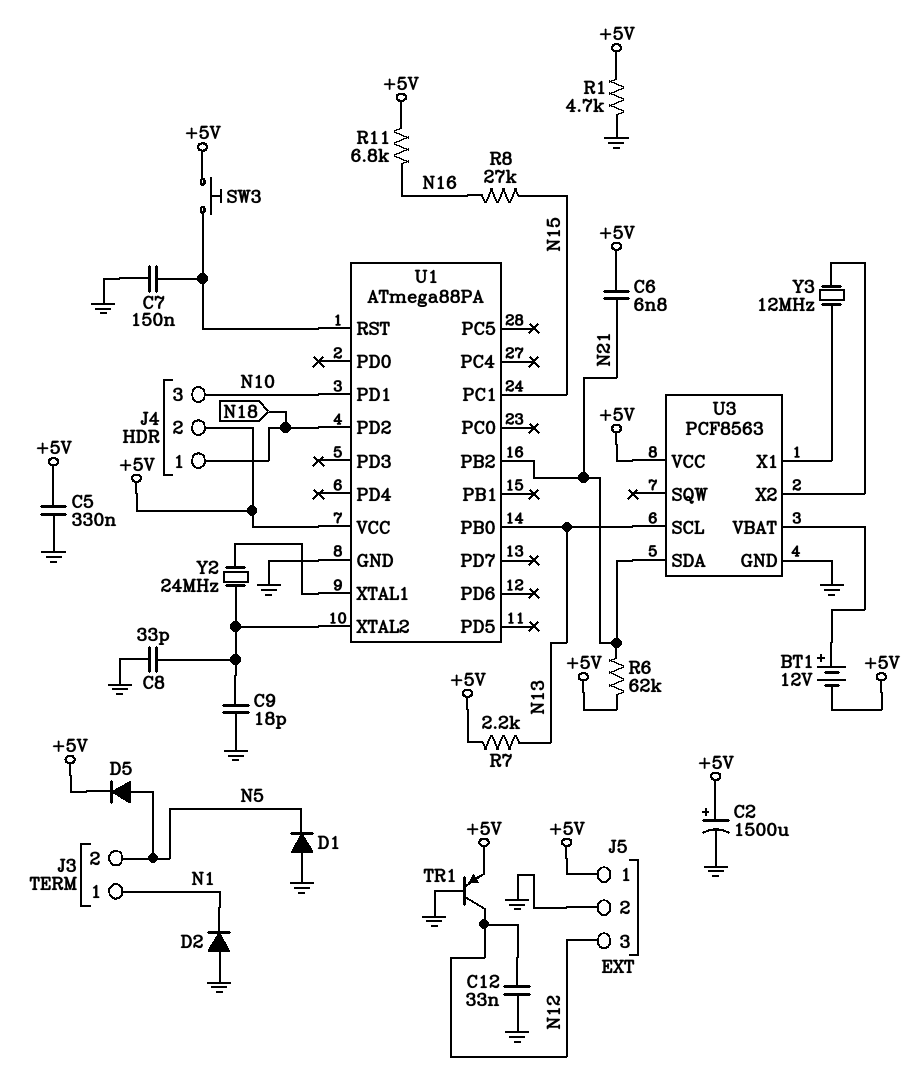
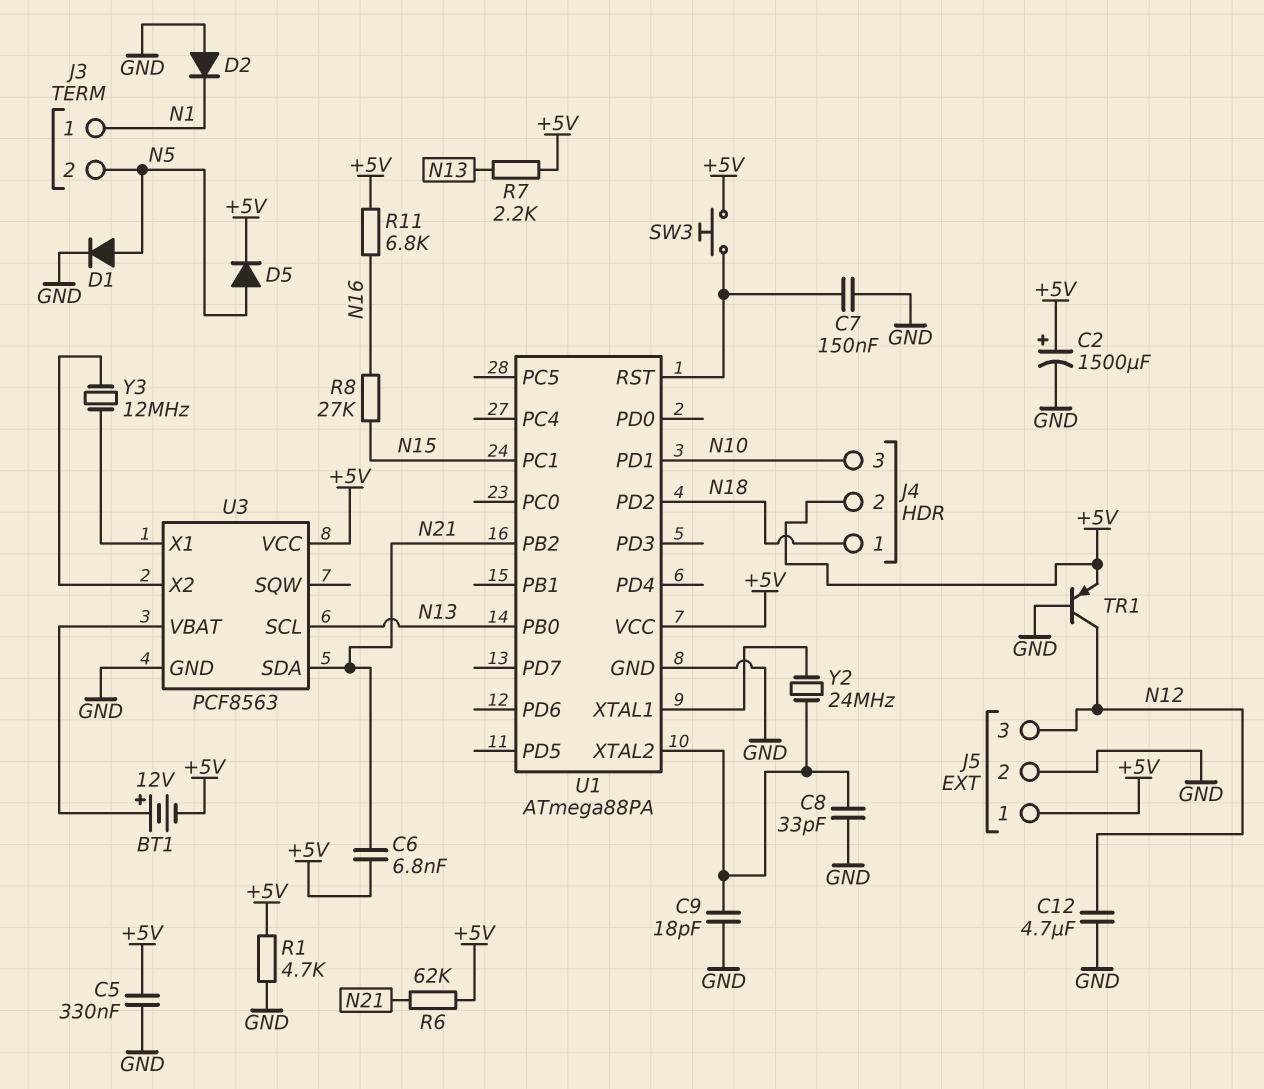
C12: 33nF (GND, N12) -> 4.7uF (GND, N12)
D1: diode (A GND, K N5) -> diode (A N5, K GND)

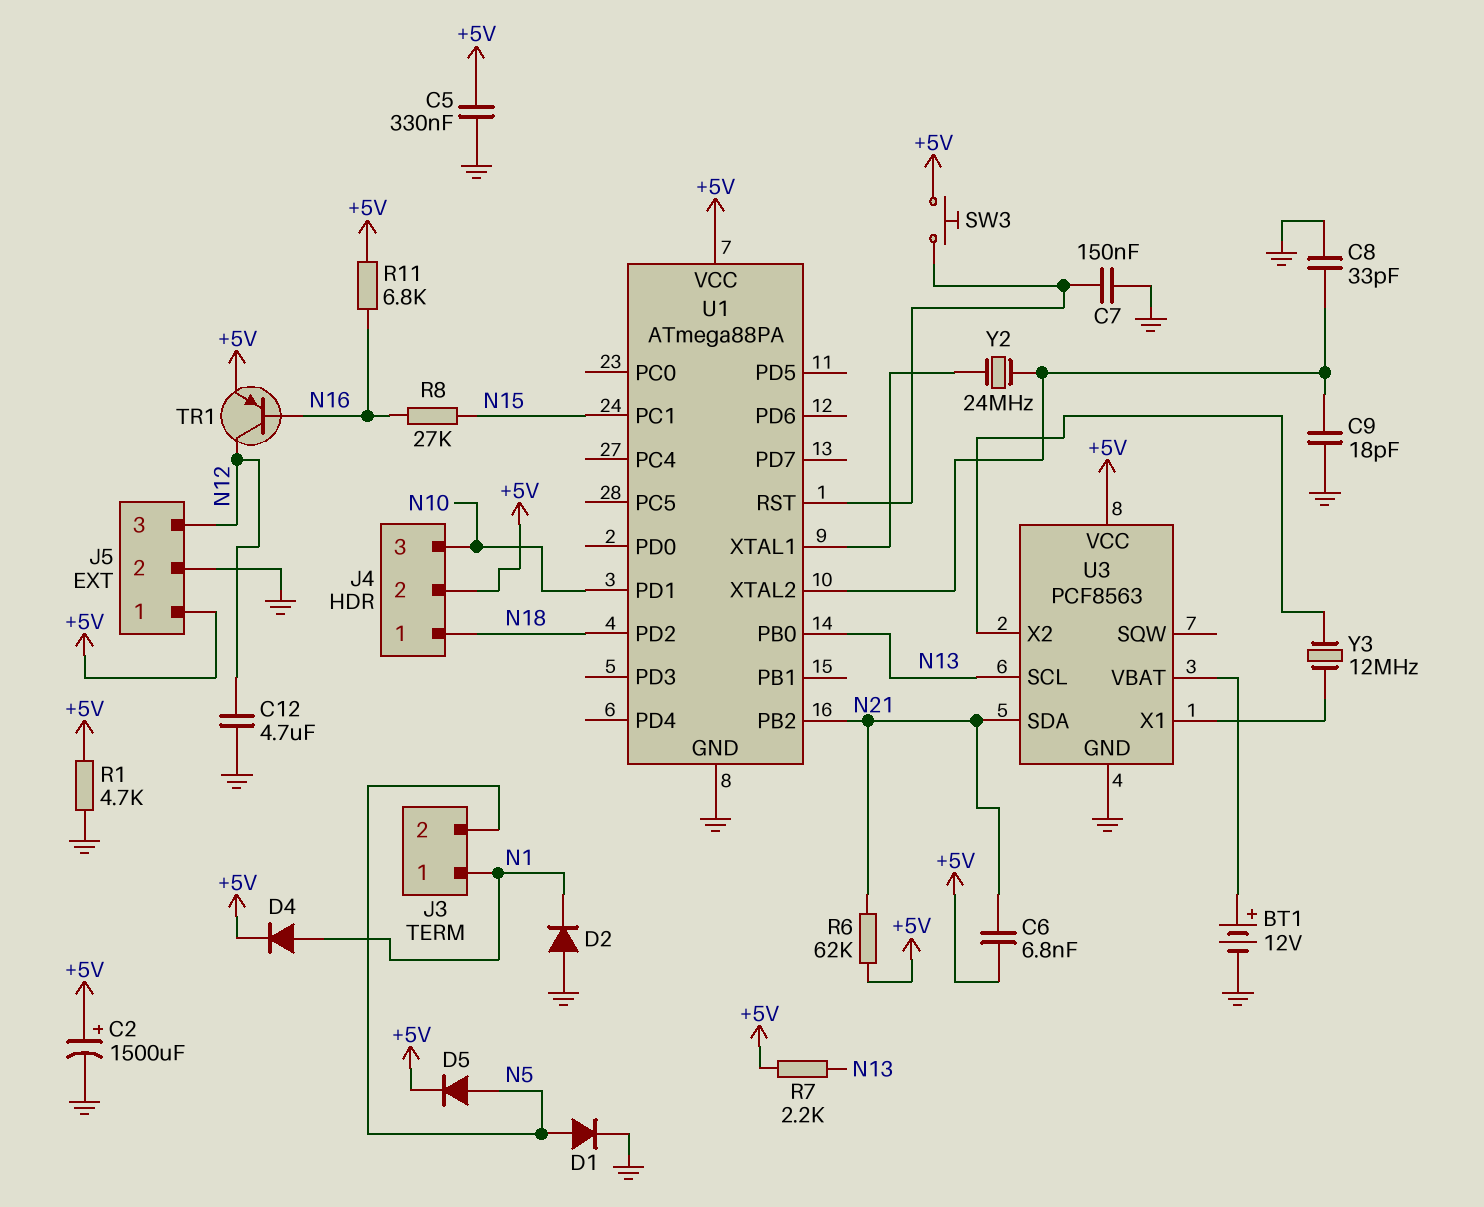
BT1: 12V (plus U3/VBAT, minus +5V) -> 12V (plus U3/VBAT, minus GND)
D4: none -> diode (A N1, K +5V)
TR1: PNP (B GND, C N12, E +5V) -> PNP (B N16, C N12, E +5V)

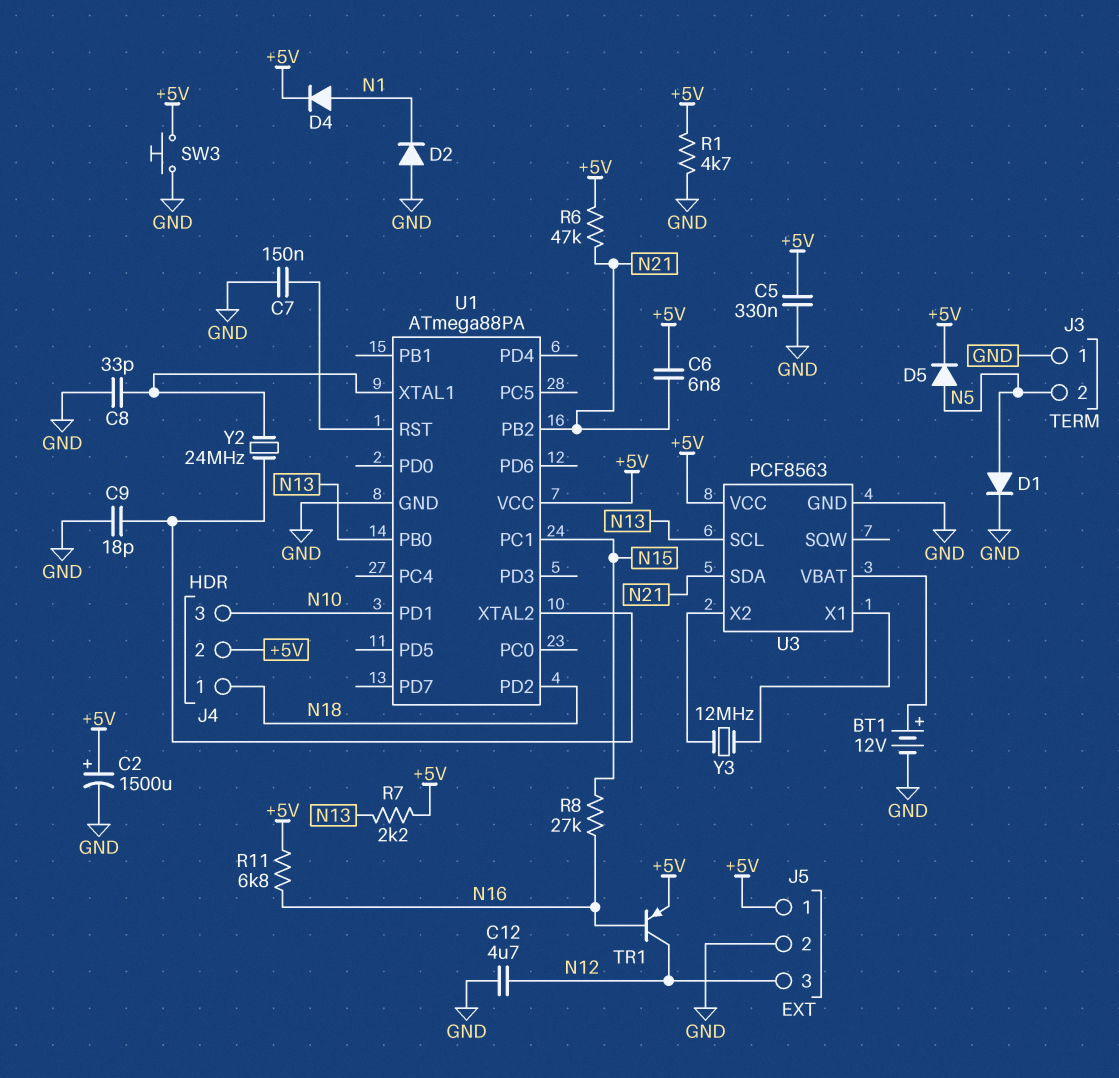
C8: 33pF (GND, U1/XTAL2) -> 33pF (GND, U1/XTAL1)
J3 pin 1: N1 -> GND
R6: 62k (+5V, N21) -> 47k (+5V, N21)
SW3: button (+5V, U1/RST) -> button (+5V, GND)

